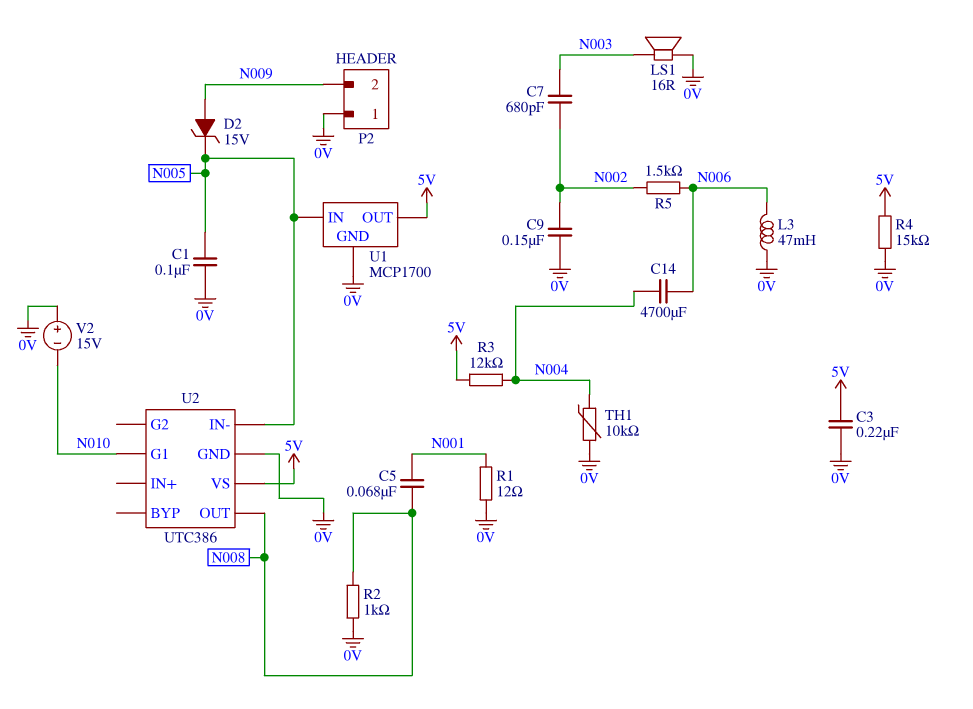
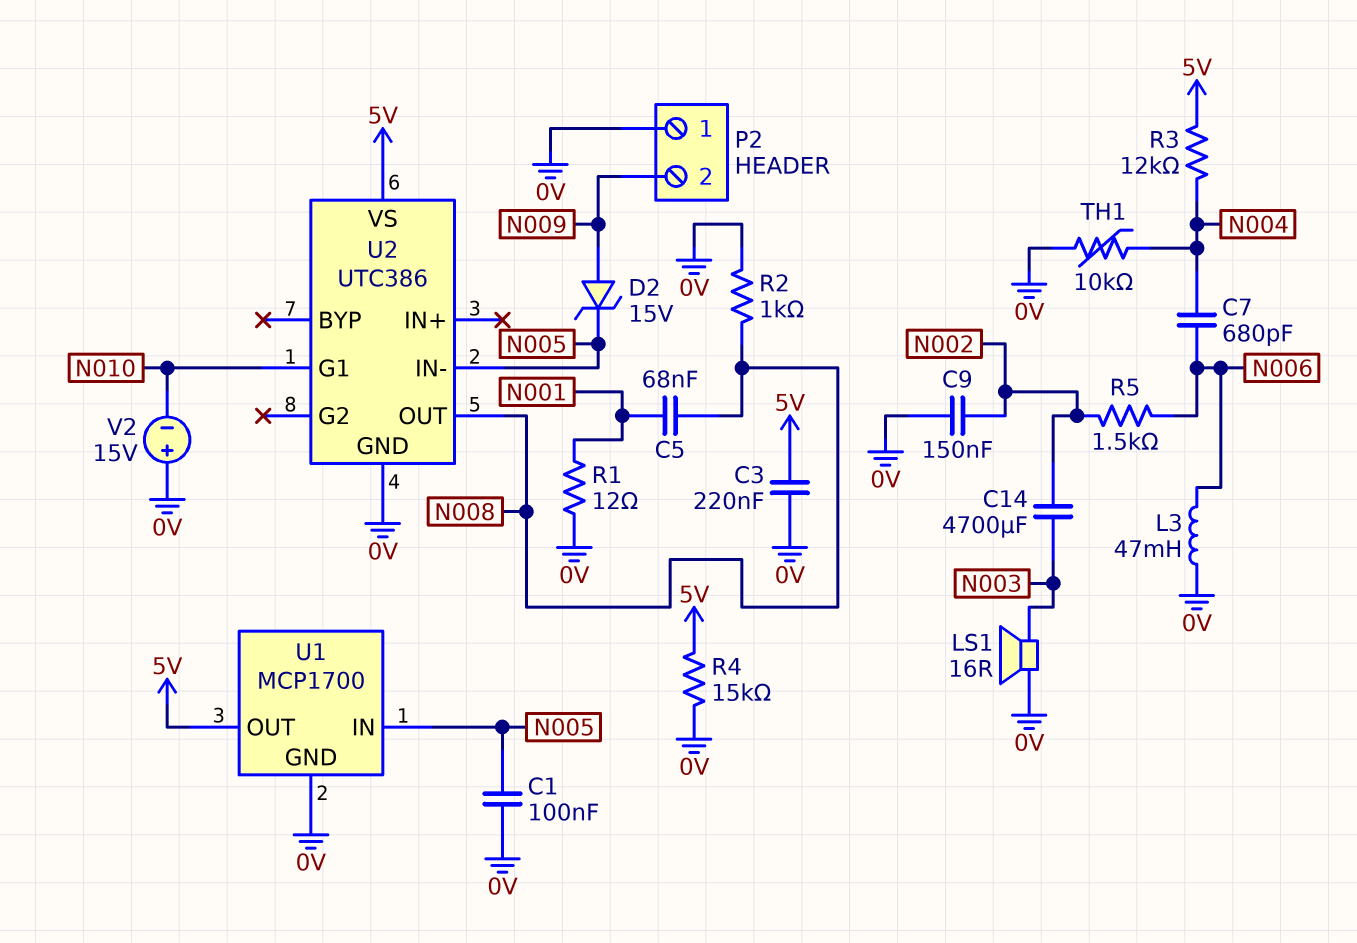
C7: 680pF (N002, N003) -> 680pF (N004, N006)
C14: 4700uF (N004, N006) -> 4700uF (N002, N003)

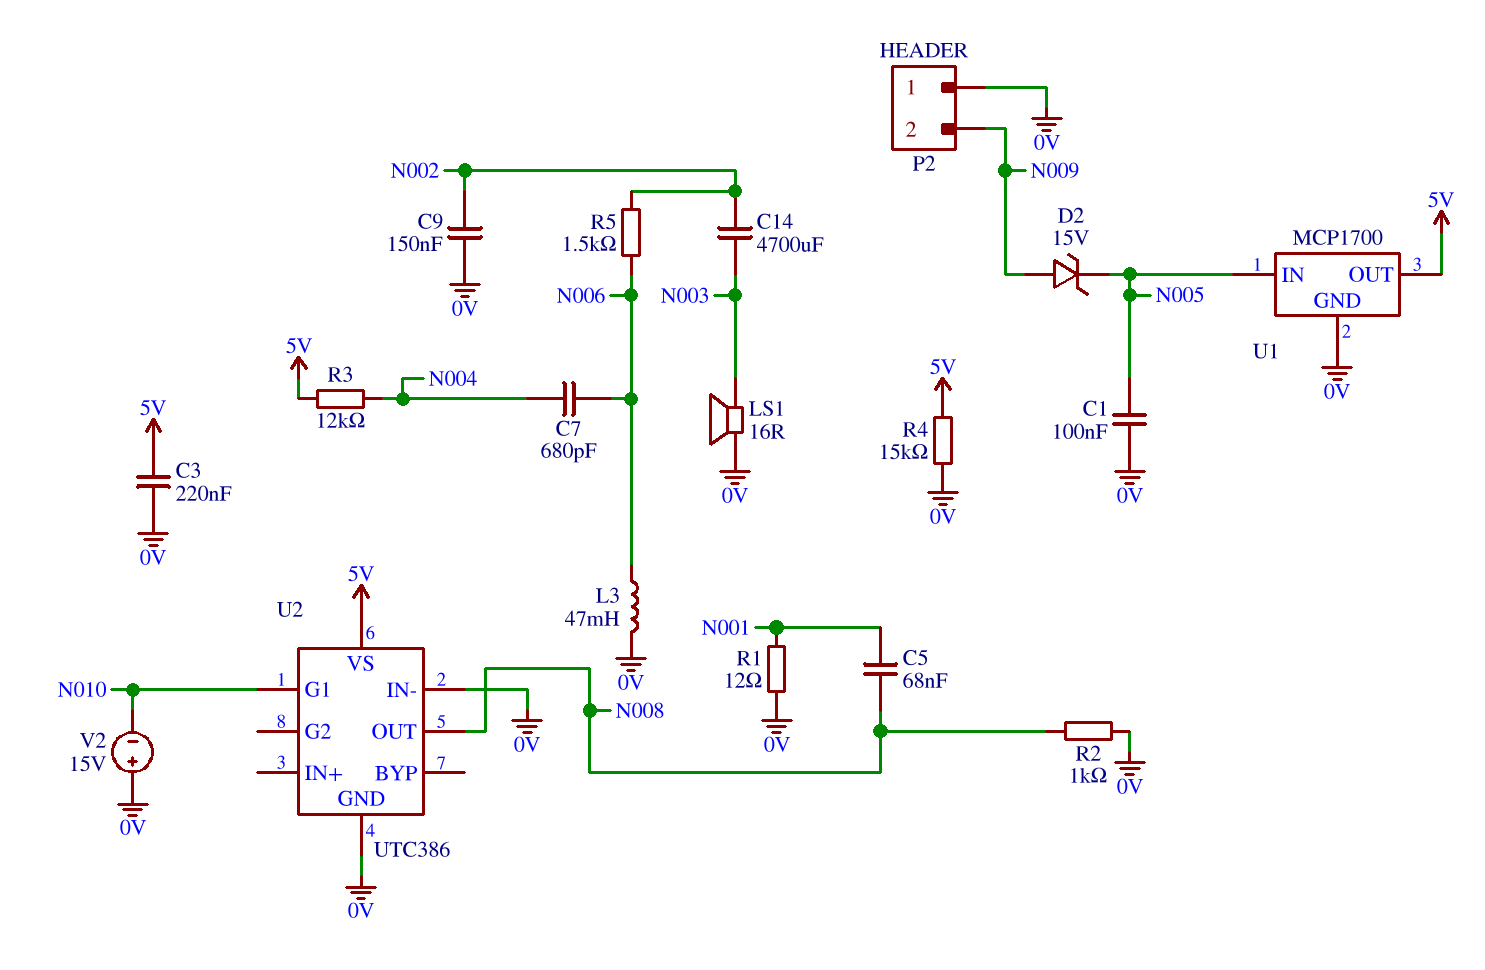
TH1: 10k (0V, N004) -> none
U2 pin IN-: N005 -> 0V

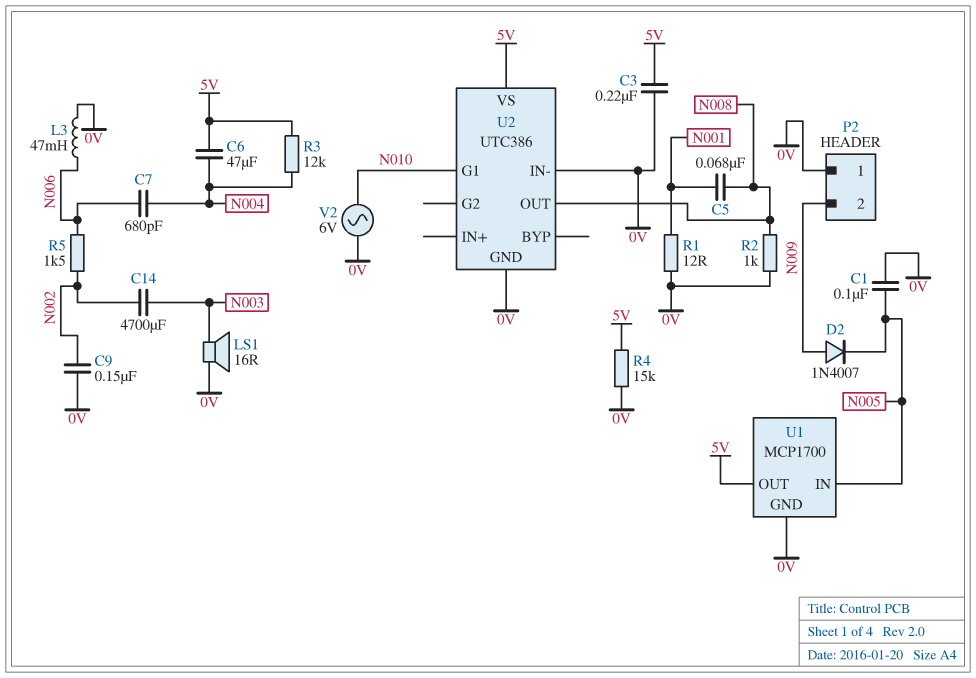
C6: none -> 47uF (5V, N004)
D2: zener 15V (A N009, K N005) -> diode 1N4007 (A N009, K N005)
V2: 15V (plus 0V, minus N010) -> AC 6V (0V, N010)

